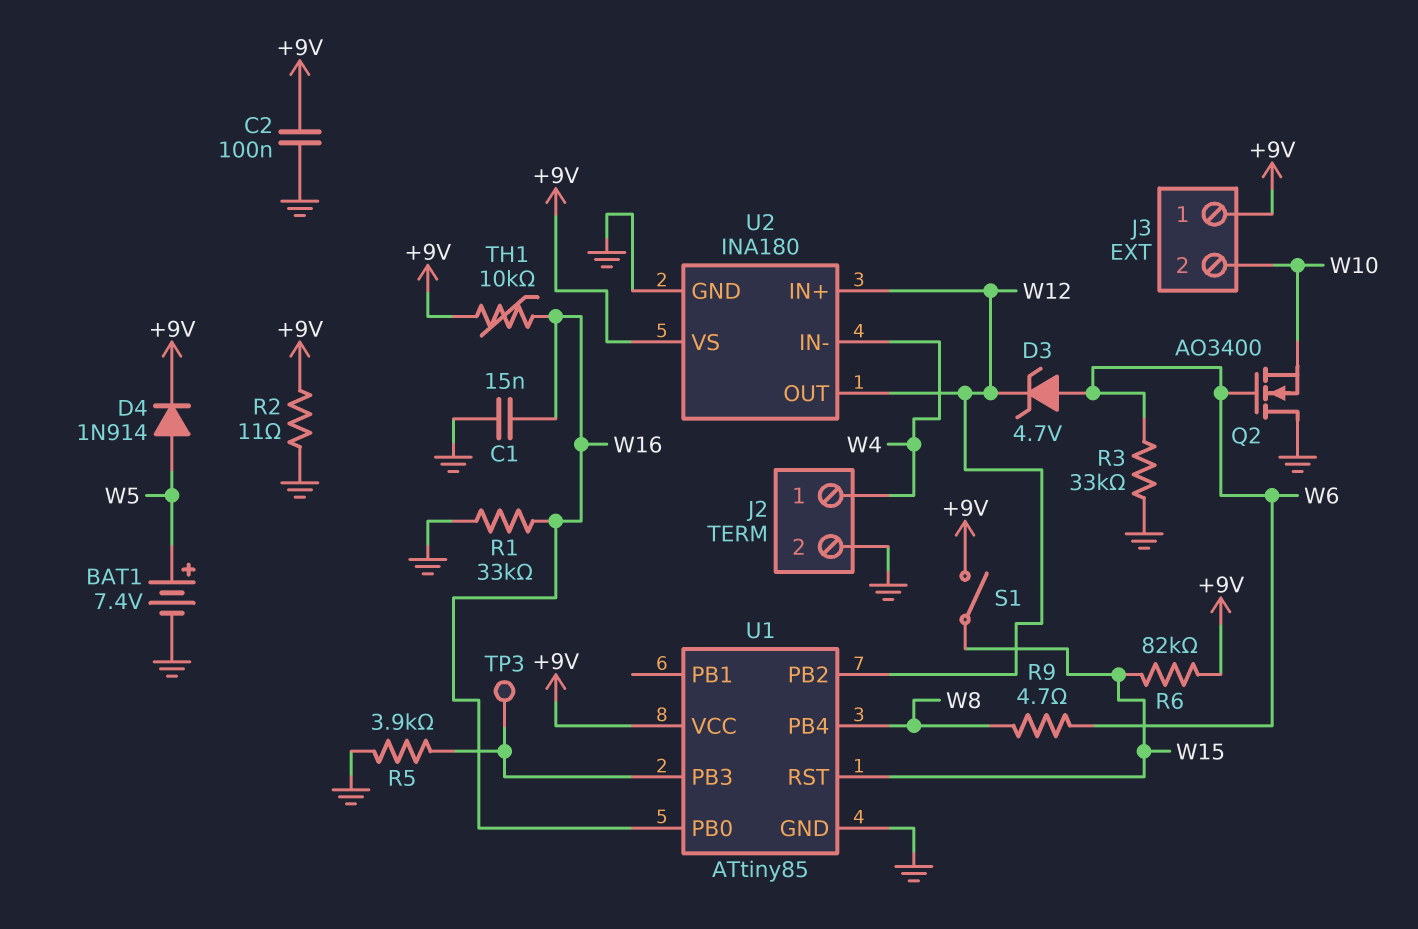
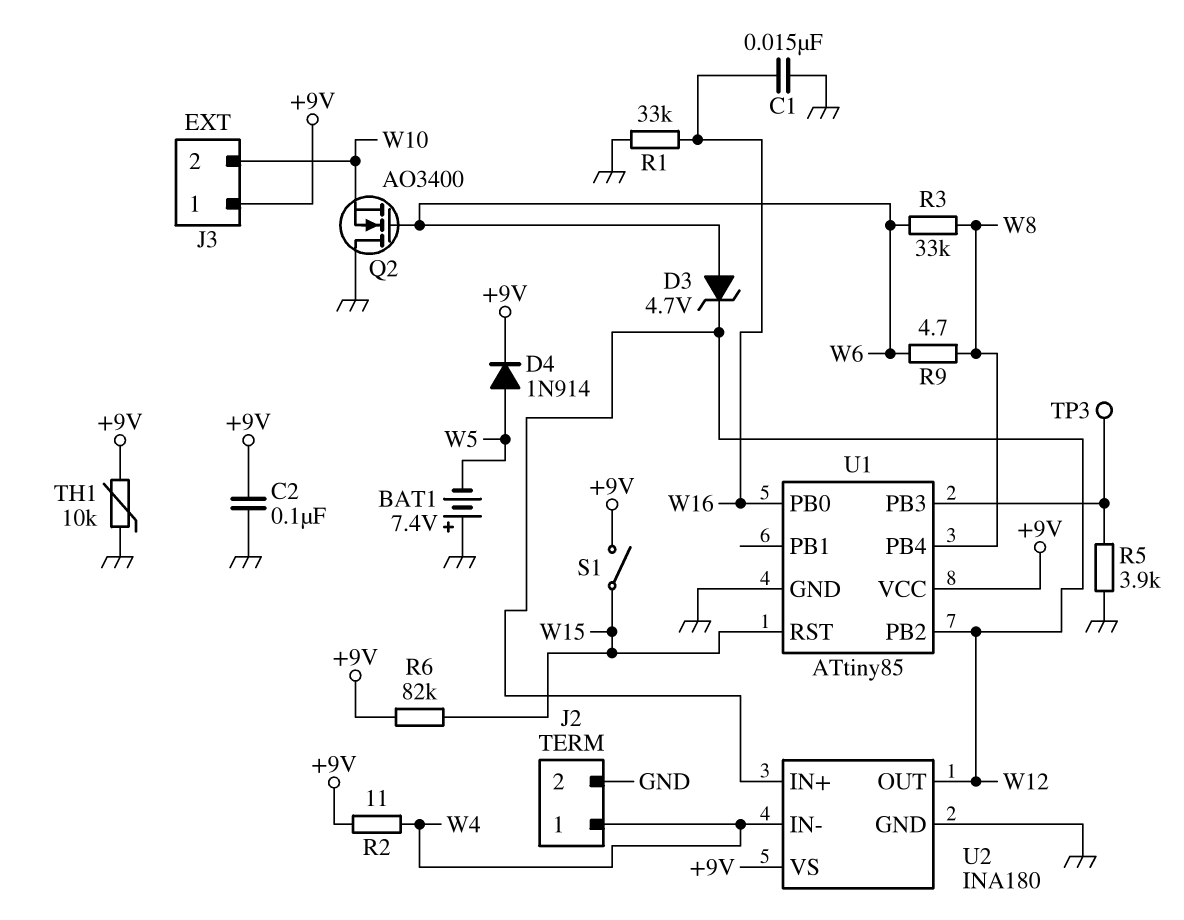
BAT1: 7.4V (plus W5, minus GND) -> 7.4V (plus GND, minus W5)
R2: 11 (+9V, GND) -> 11 (+9V, W4)
R3: 33k (GND, W6) -> 33k (W6, W8)
TH1: 10k (+9V, W16) -> 10k (+9V, GND)

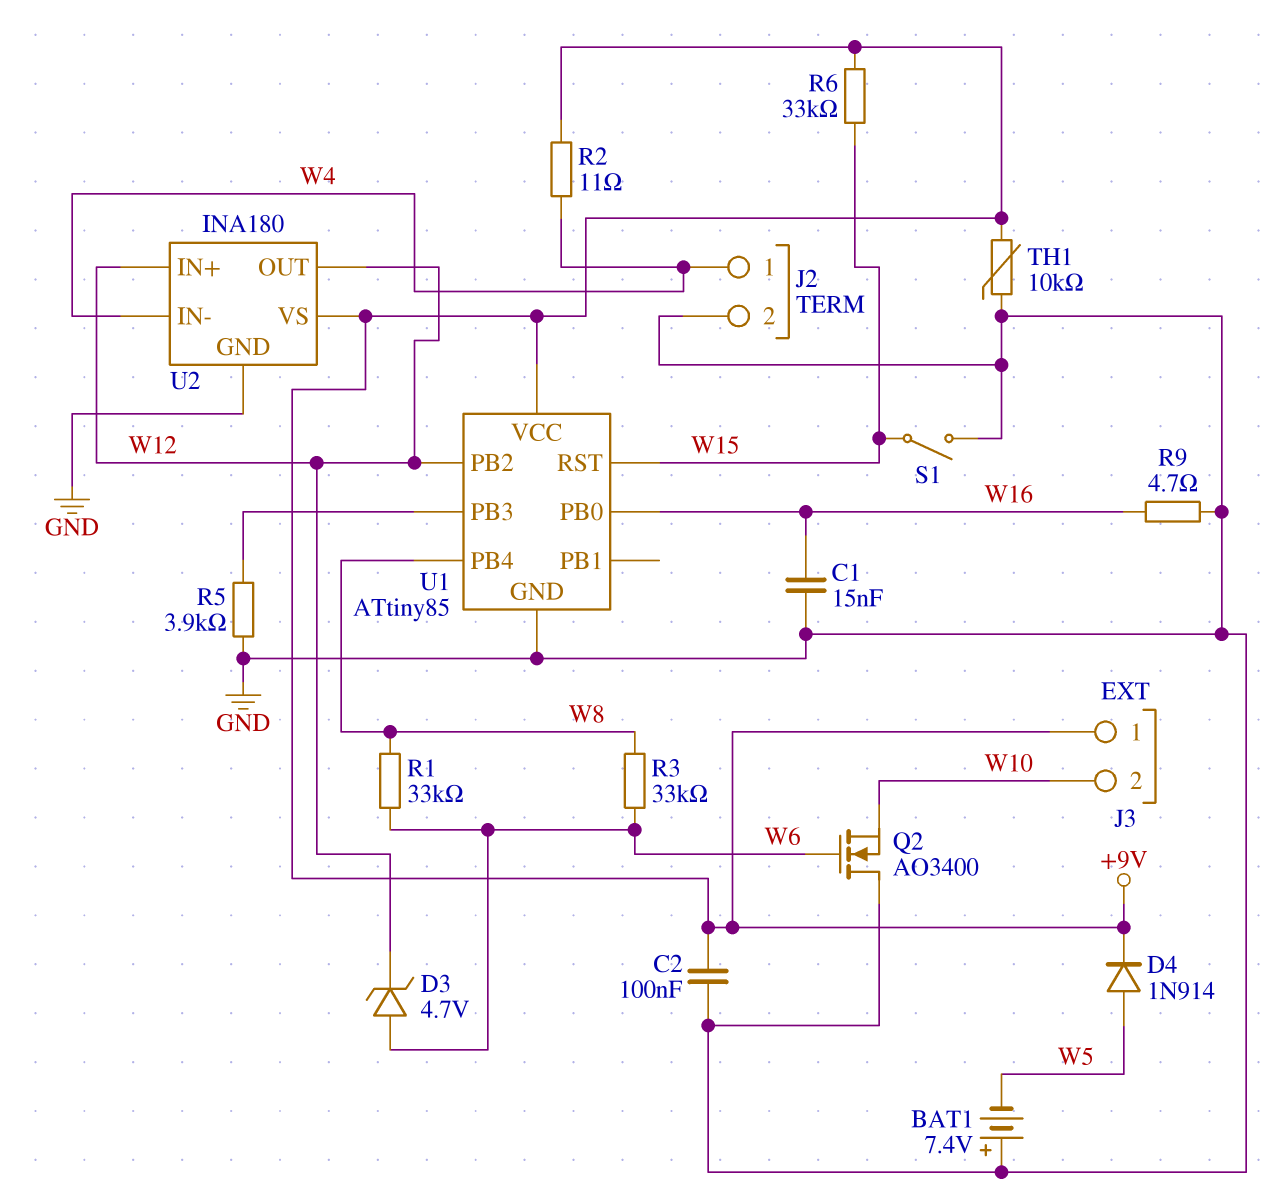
R1: 33k (GND, W16) -> 33k (W6, W8)
R6: 82k (+9V, W15) -> 33k (+9V, W15)
R9: 4.7 (W6, W8) -> 4.7 (GND, W16)
S1: switch (+9V, W15) -> switch (GND, W15)
TP3: test point (U1/PB3) -> none

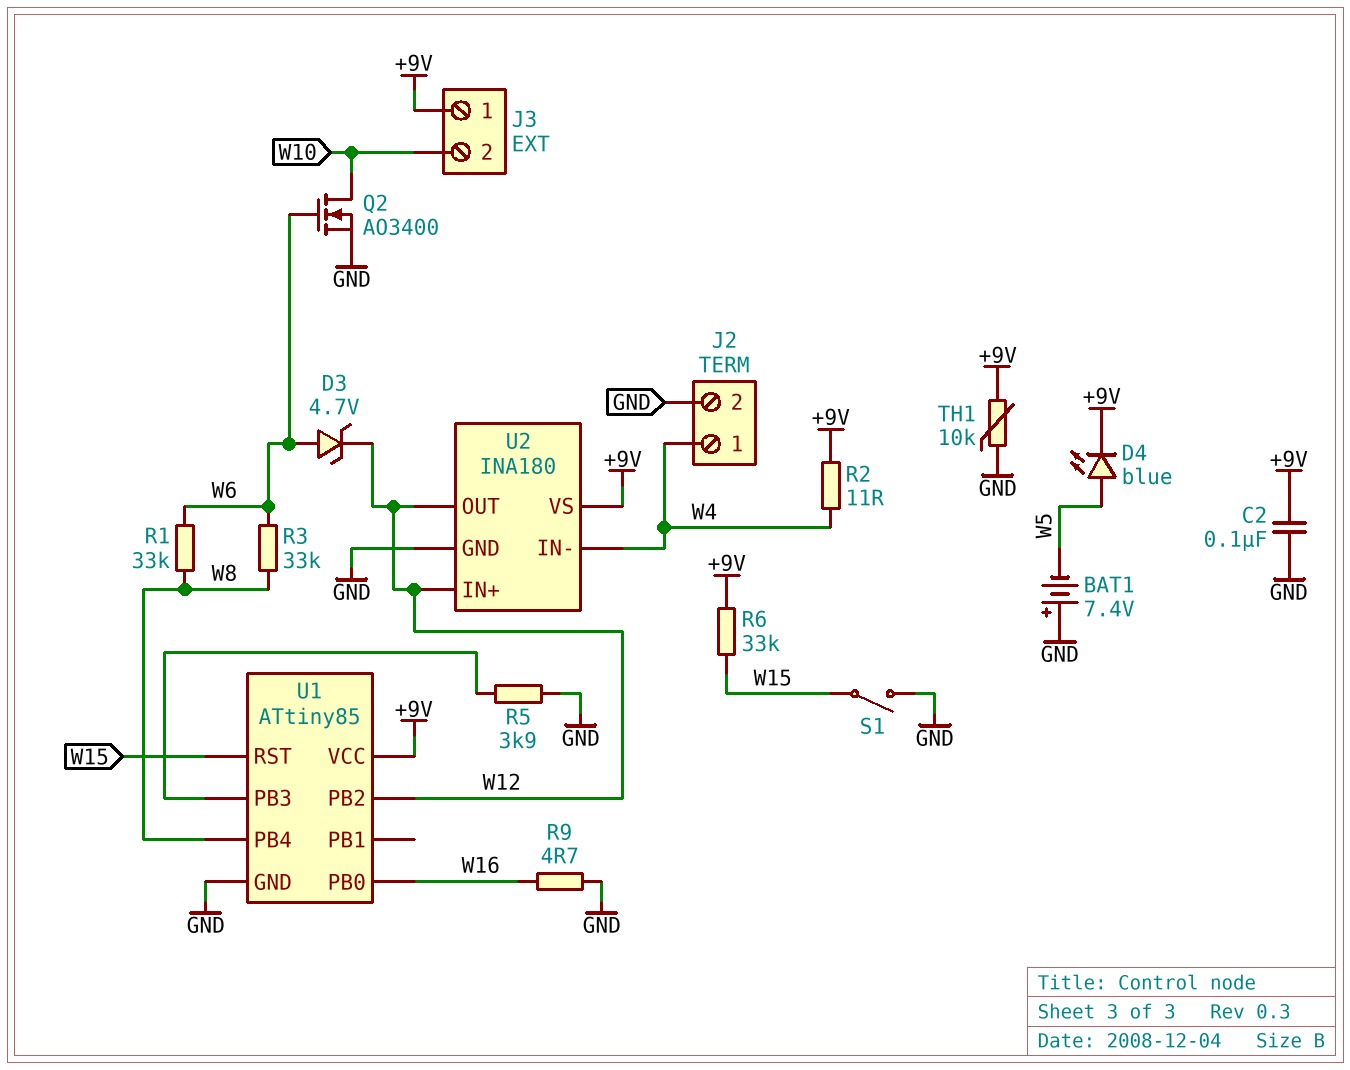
C1: 15nF (GND, W16) -> none
D4: diode 1N914 (A W5, K +9V) -> LED blue (A W5, K +9V)
Q2: NMOS AO3400 (G W6, D GND, S W10) -> NMOS AO3400 (G W6, D W10, S GND)

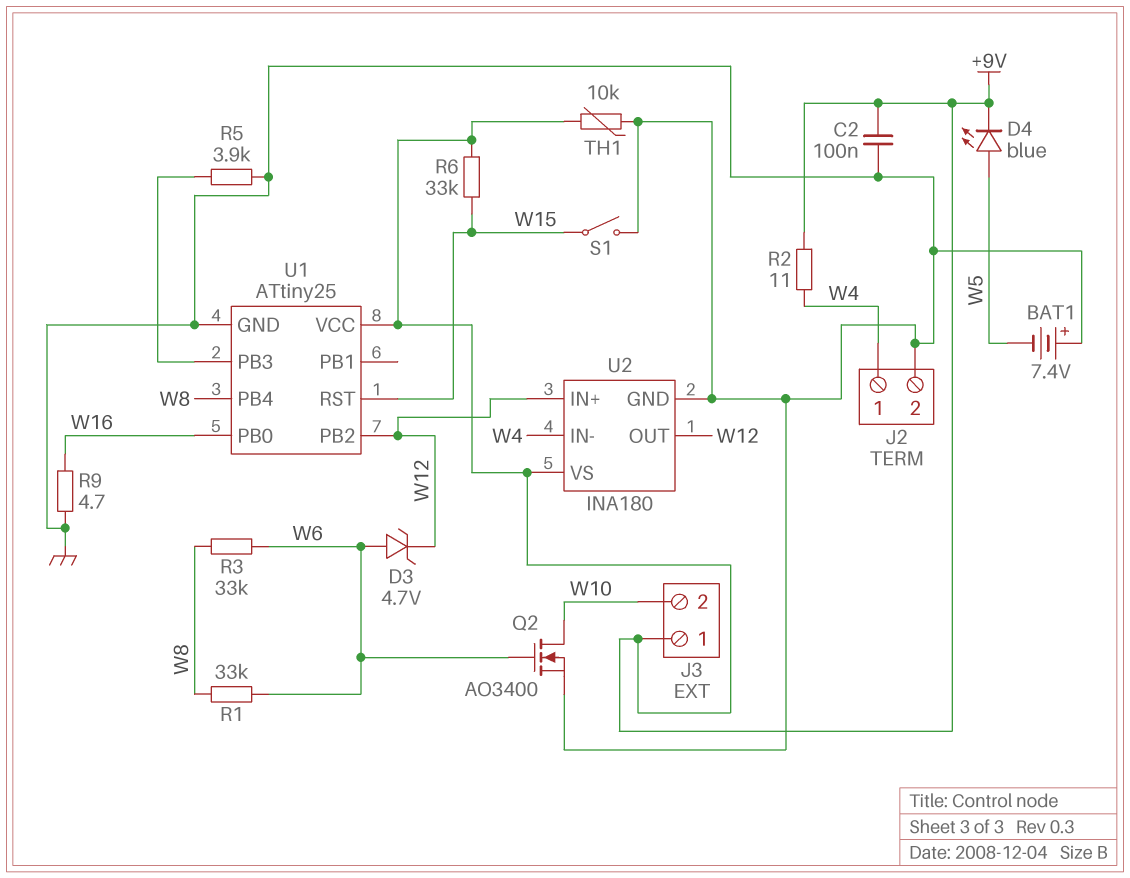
U1: ATtiny85 -> ATtiny25

